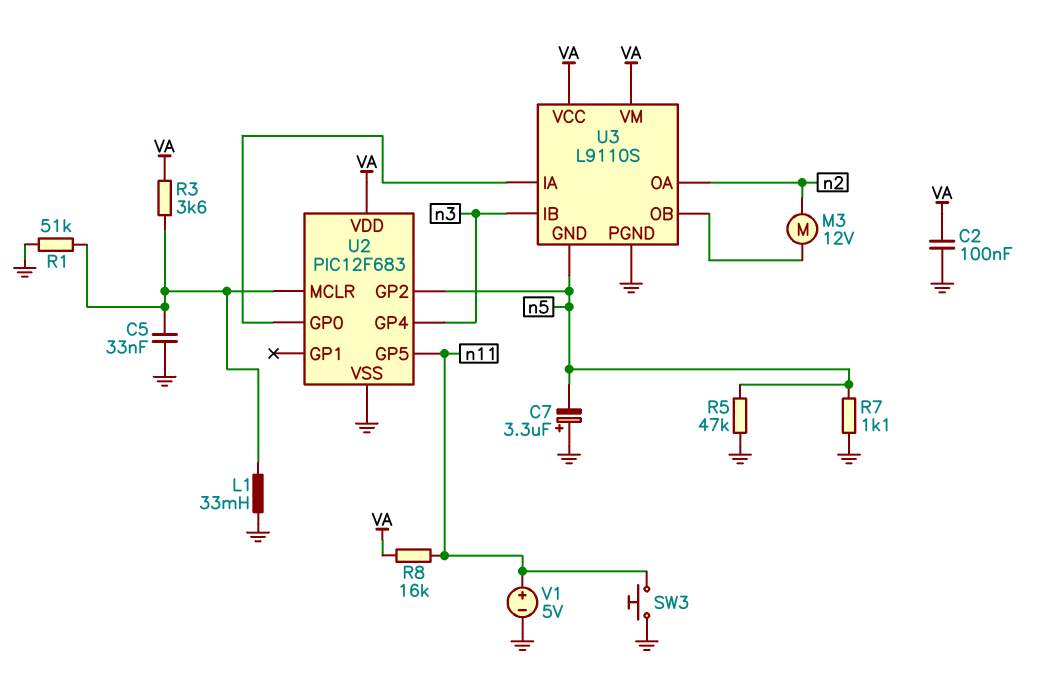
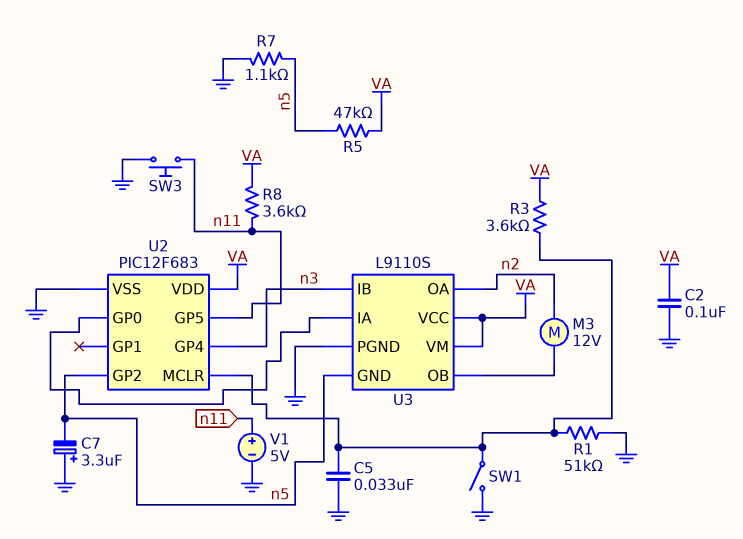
L1: 33mH (GND, U2/MCLR) -> none
R5: 47k (GND, n5) -> 47k (VA, n5)
R8: 16k (VA, n11) -> 3.6k (VA, n11)
SW1: none -> switch (GND, U2/MCLR)

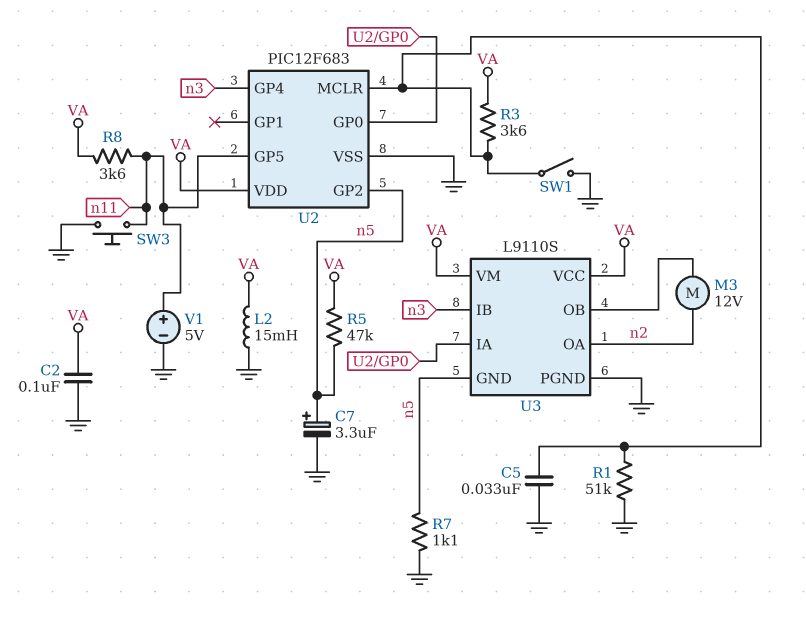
C7: 3.3uF (plus GND, minus n5) -> 3.3uF (plus n5, minus GND)
L2: none -> 15mH (GND, VA)

